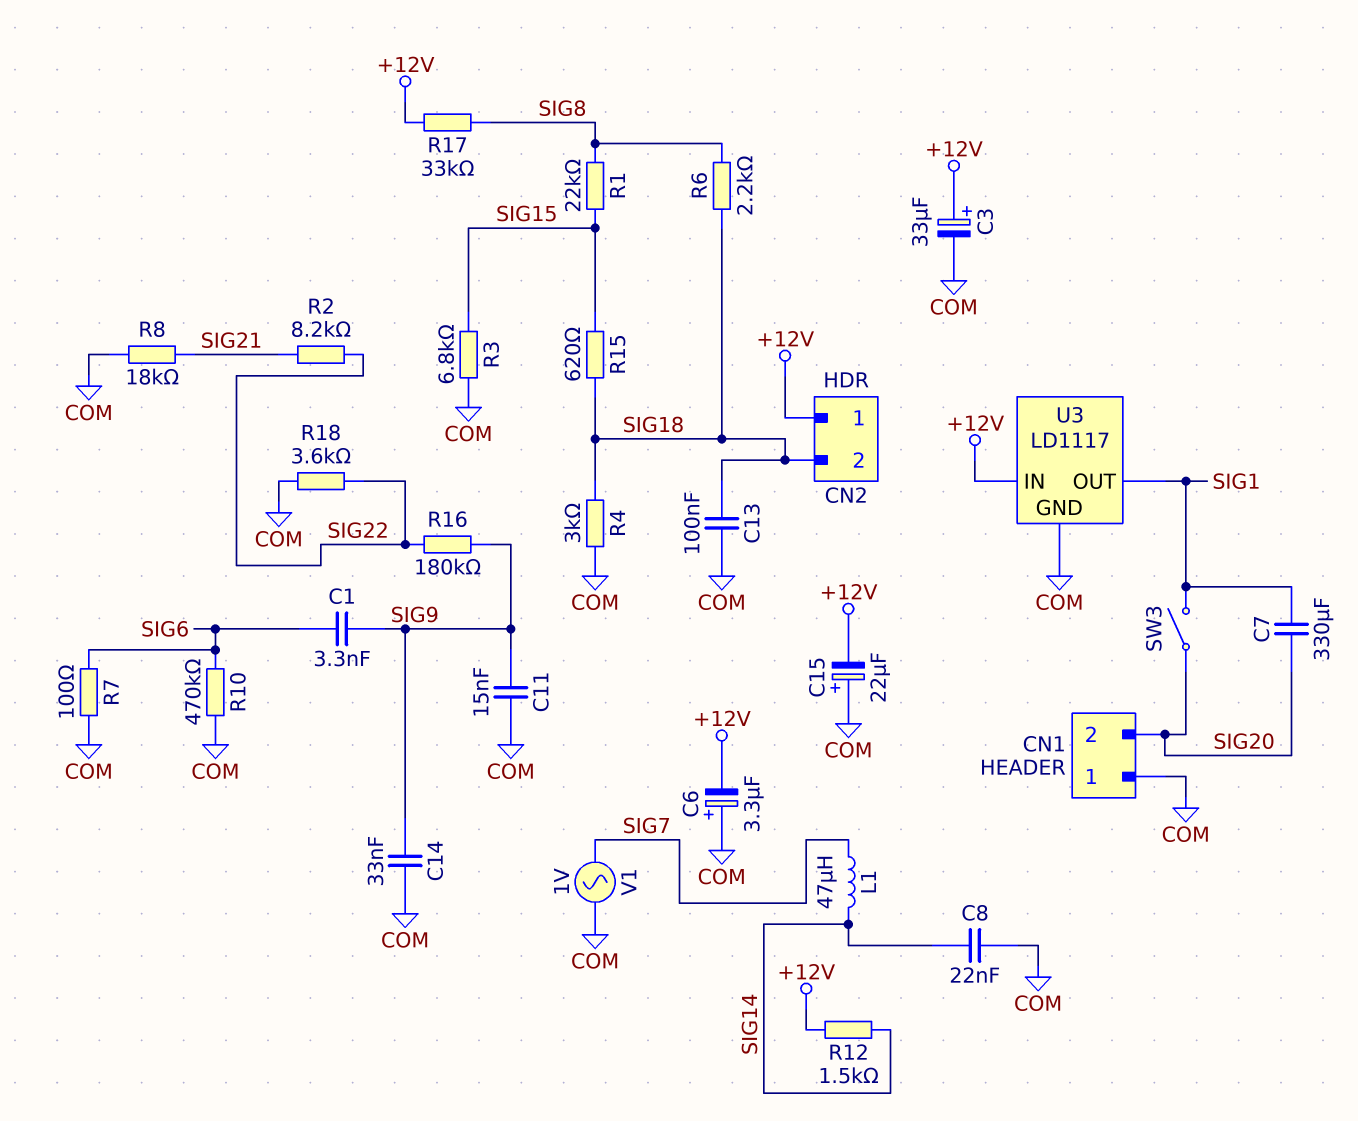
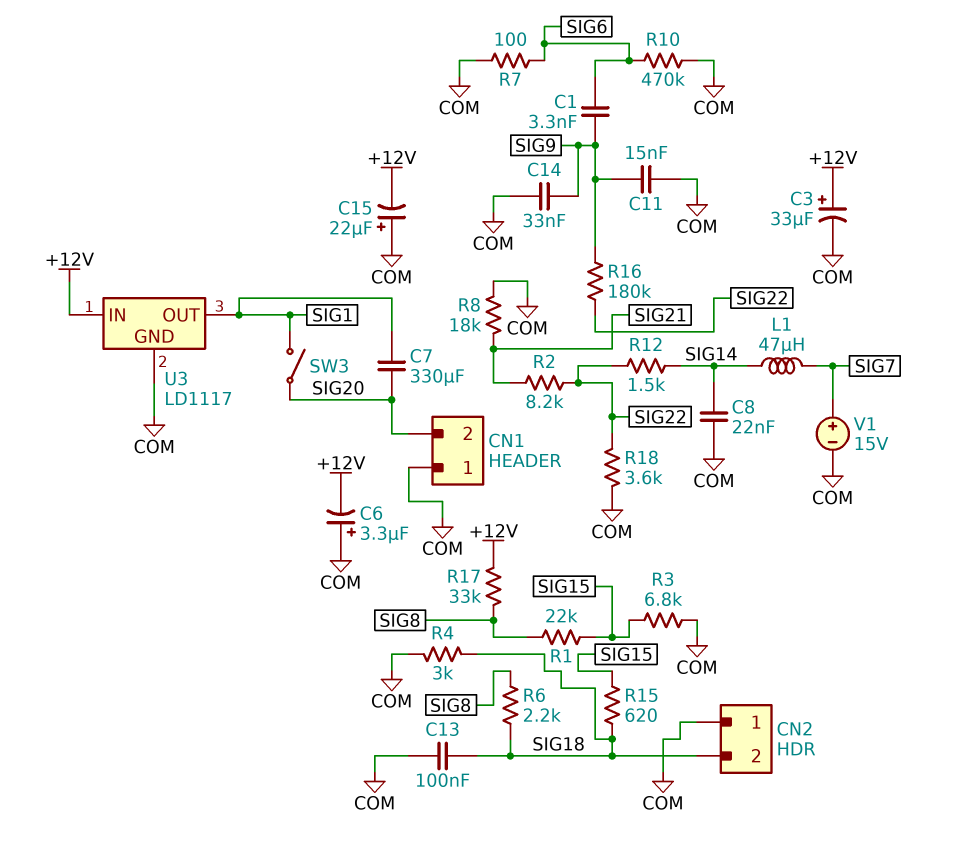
CN2 pin 1: +12V -> COM
R12: 1.5k (+12V, SIG14) -> 1.5k (SIG14, SIG22)
V1: AC 1V (COM, SIG7) -> 15V (plus SIG7, minus COM)

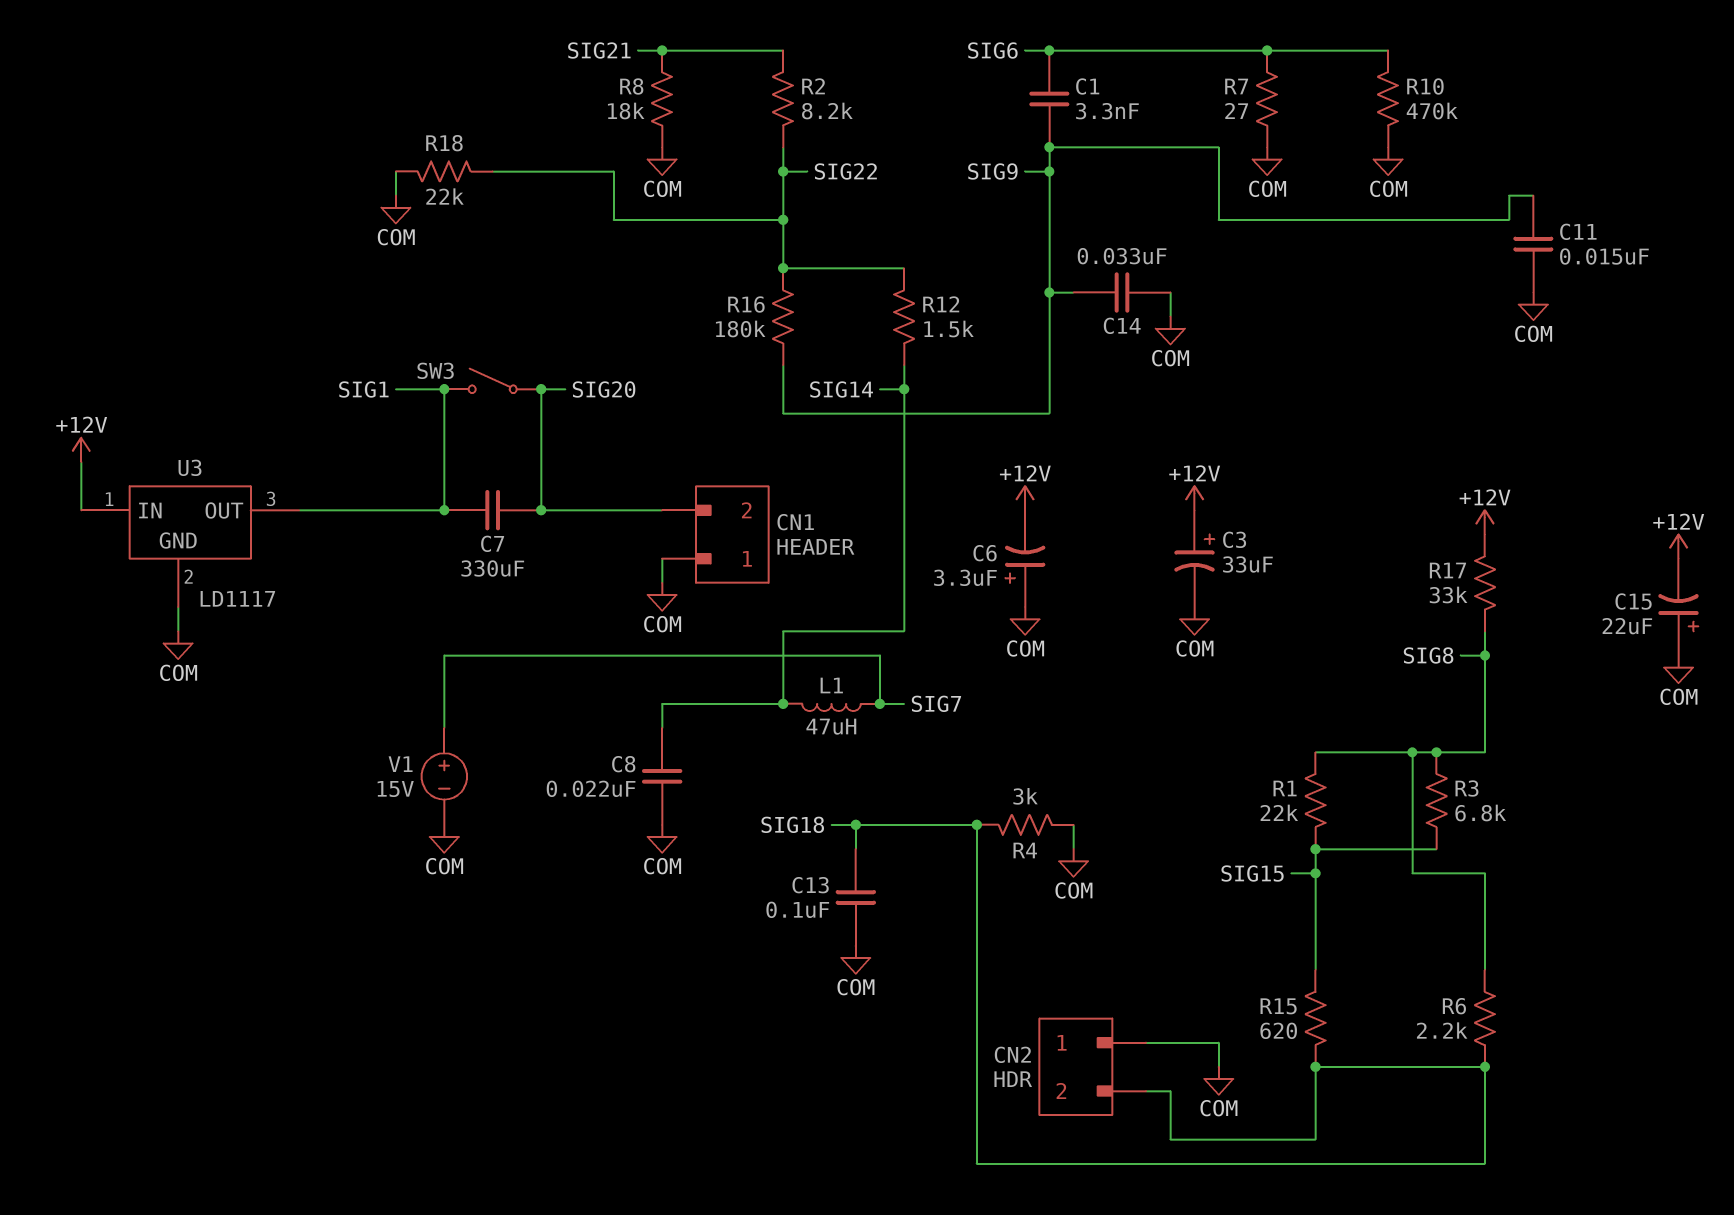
R3: 6.8k (COM, SIG15) -> 6.8k (SIG8, SIG15)
R7: 100 (COM, SIG6) -> 27 (COM, SIG6)
R18: 3.6k (COM, SIG22) -> 22k (COM, SIG22)

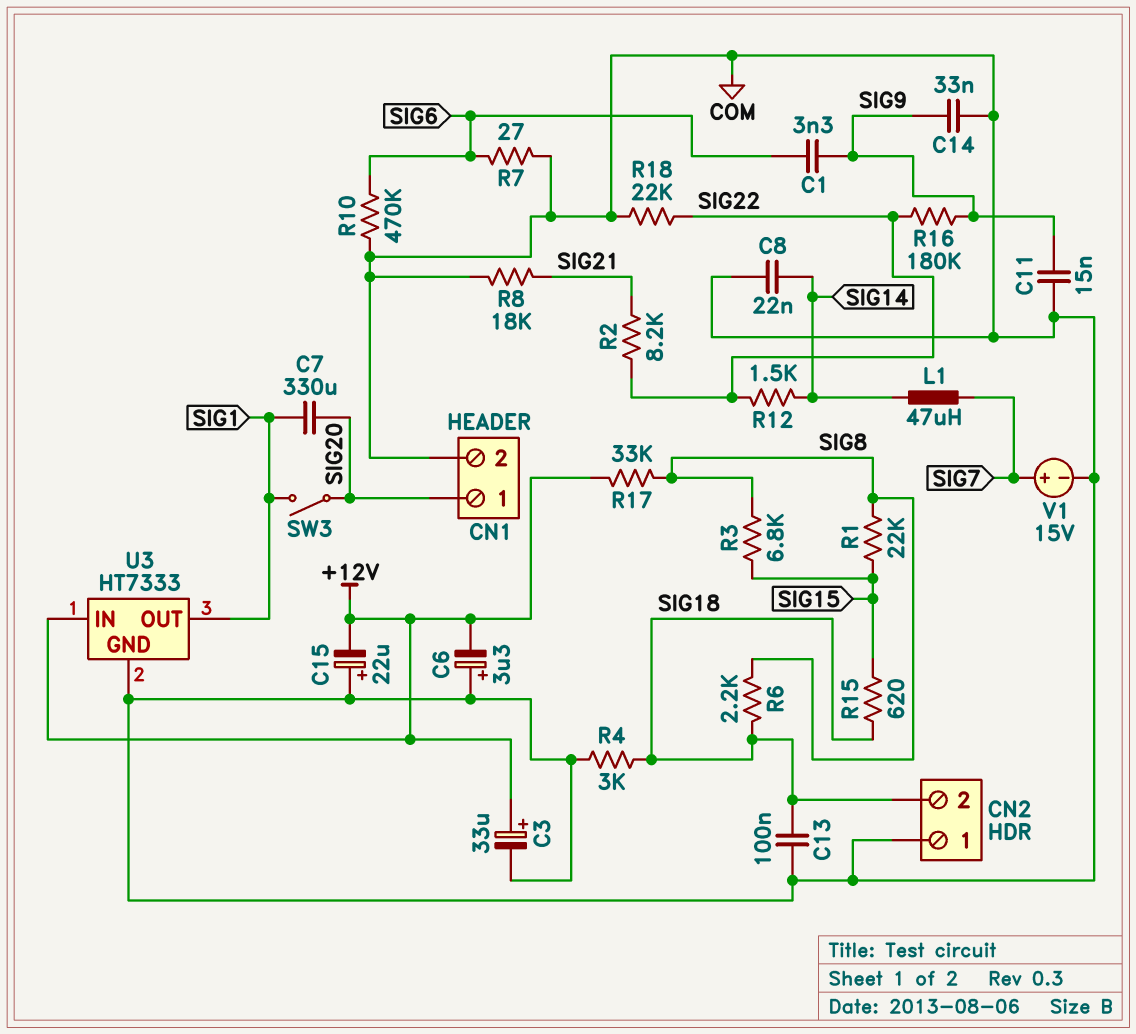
CN1 pin 1: COM -> SIG20
CN1 pin 2: SIG20 -> COM
U3: LD1117 -> HT7333

